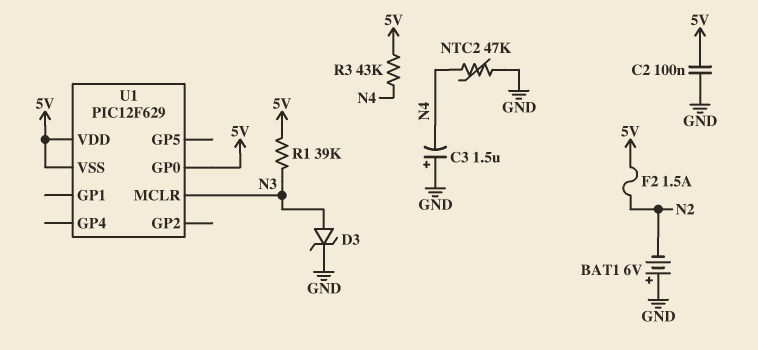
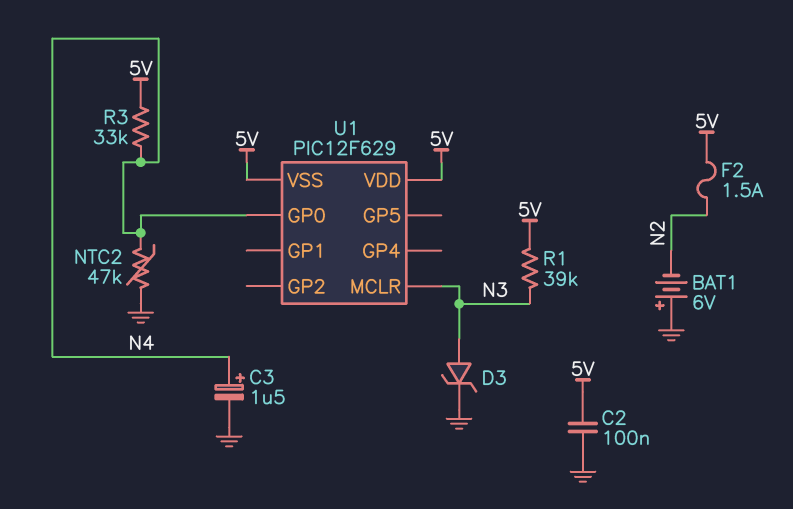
C3: 1.5uF (plus GND, minus N4) -> 1.5uF (plus N4, minus GND)
R3: 43k (5V, N4) -> 33k (5V, N4)
U1 pin GP0: 5V -> N4

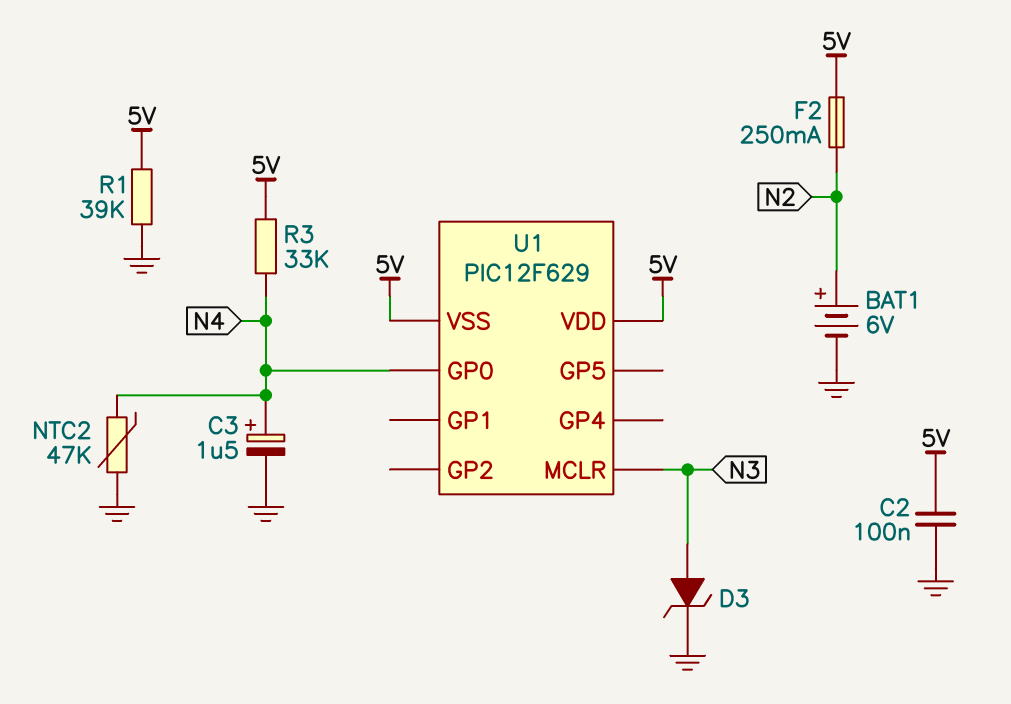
BAT1: 6V (plus GND, minus N2) -> 6V (plus N2, minus GND)
F2: 1.5A (5V, N2) -> 250mA (5V, N2)
R1: 39k (5V, N3) -> 39k (5V, GND)

